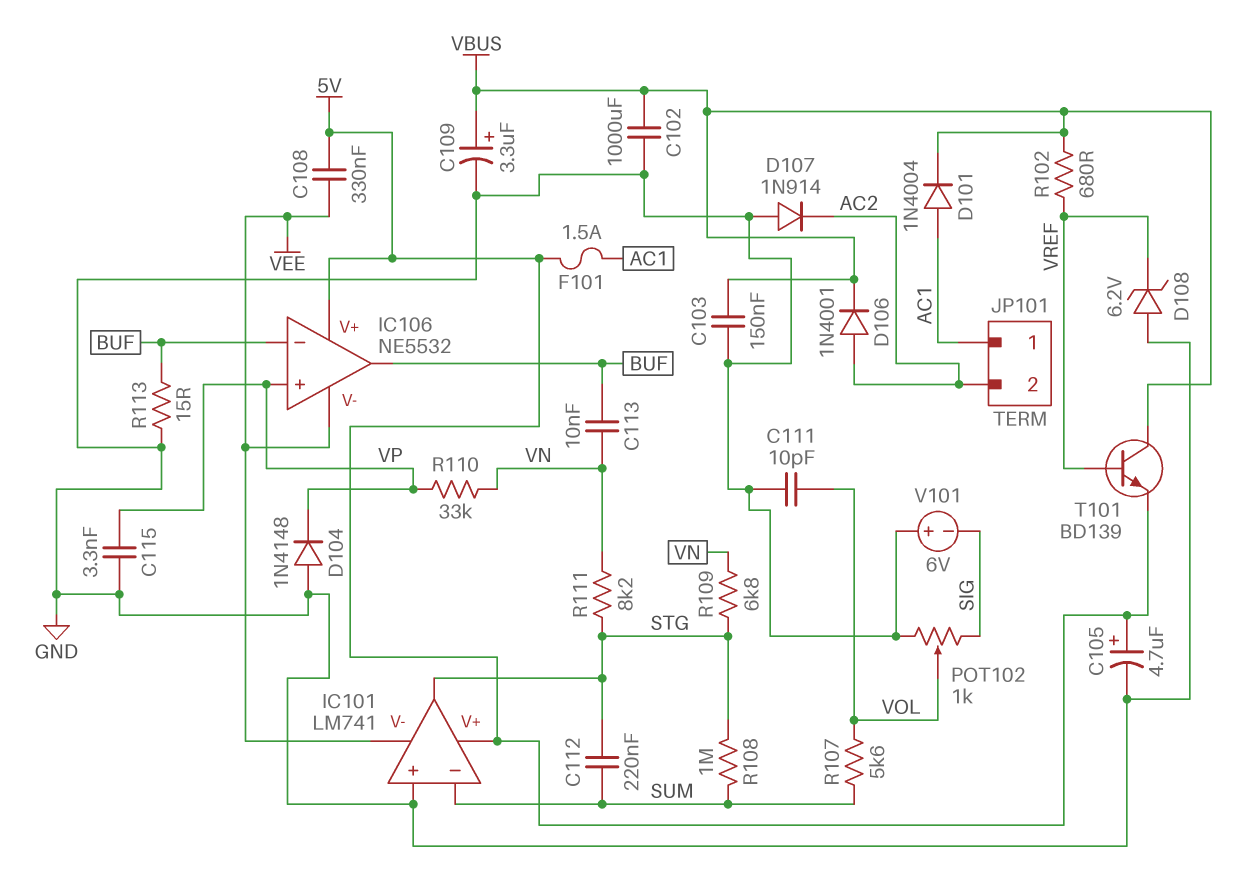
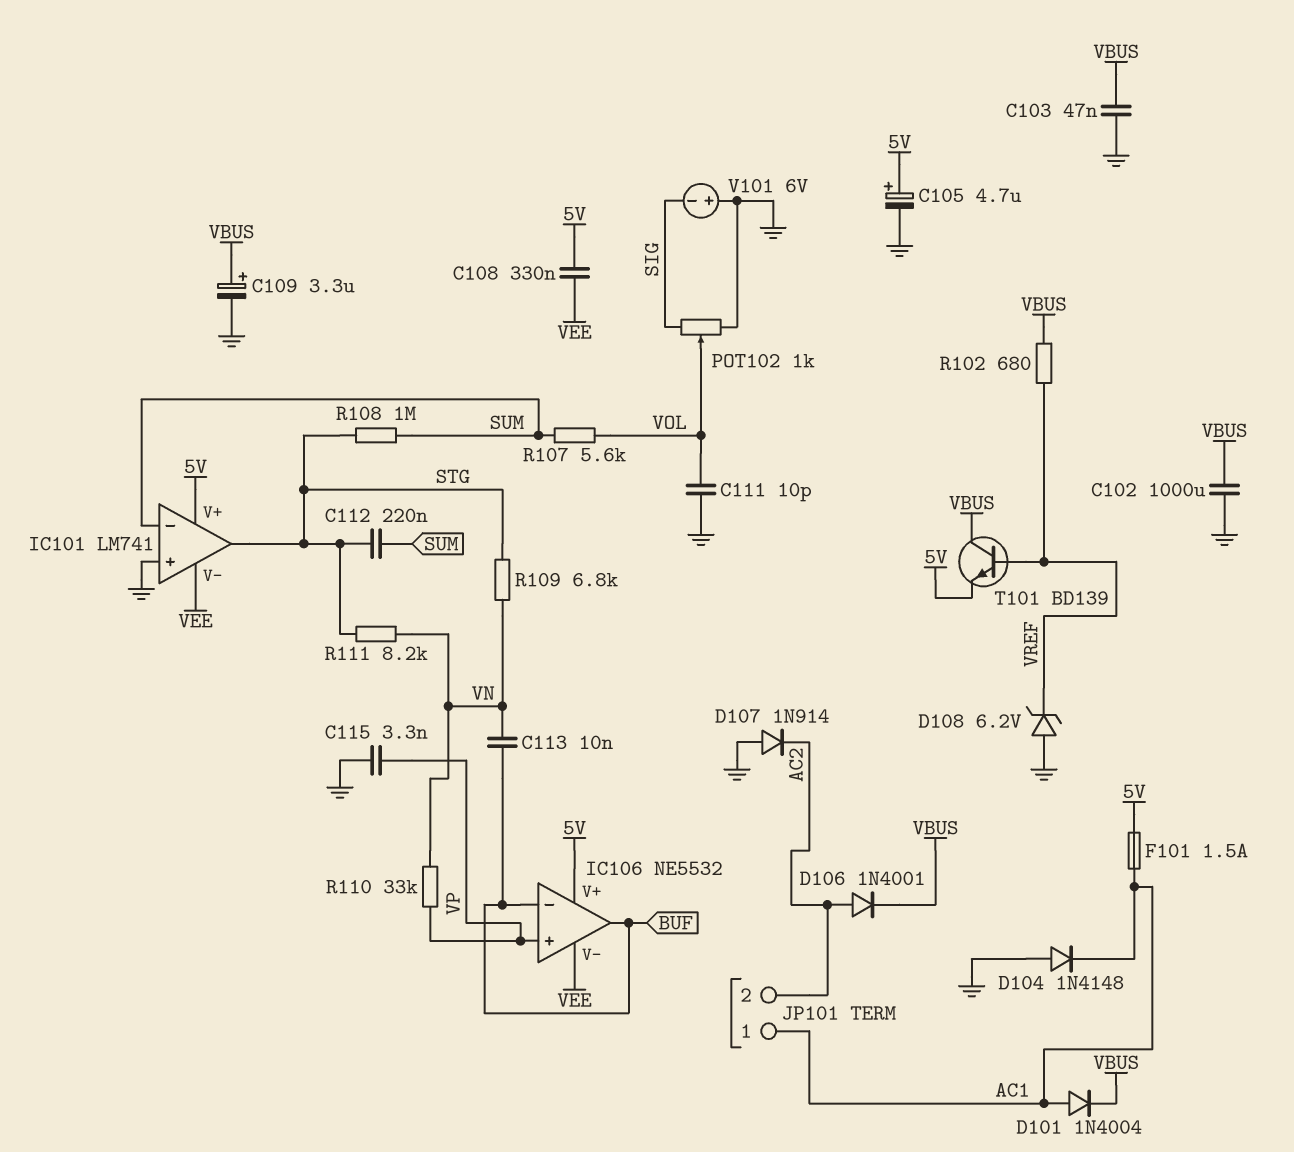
C103: 150nF (GND, VBUS) -> 47nF (GND, VBUS)
D104: diode 1N4148 (A GND, K VP) -> diode 1N4148 (A GND, K AC1)
R113: 15 (BUF, GND) -> none

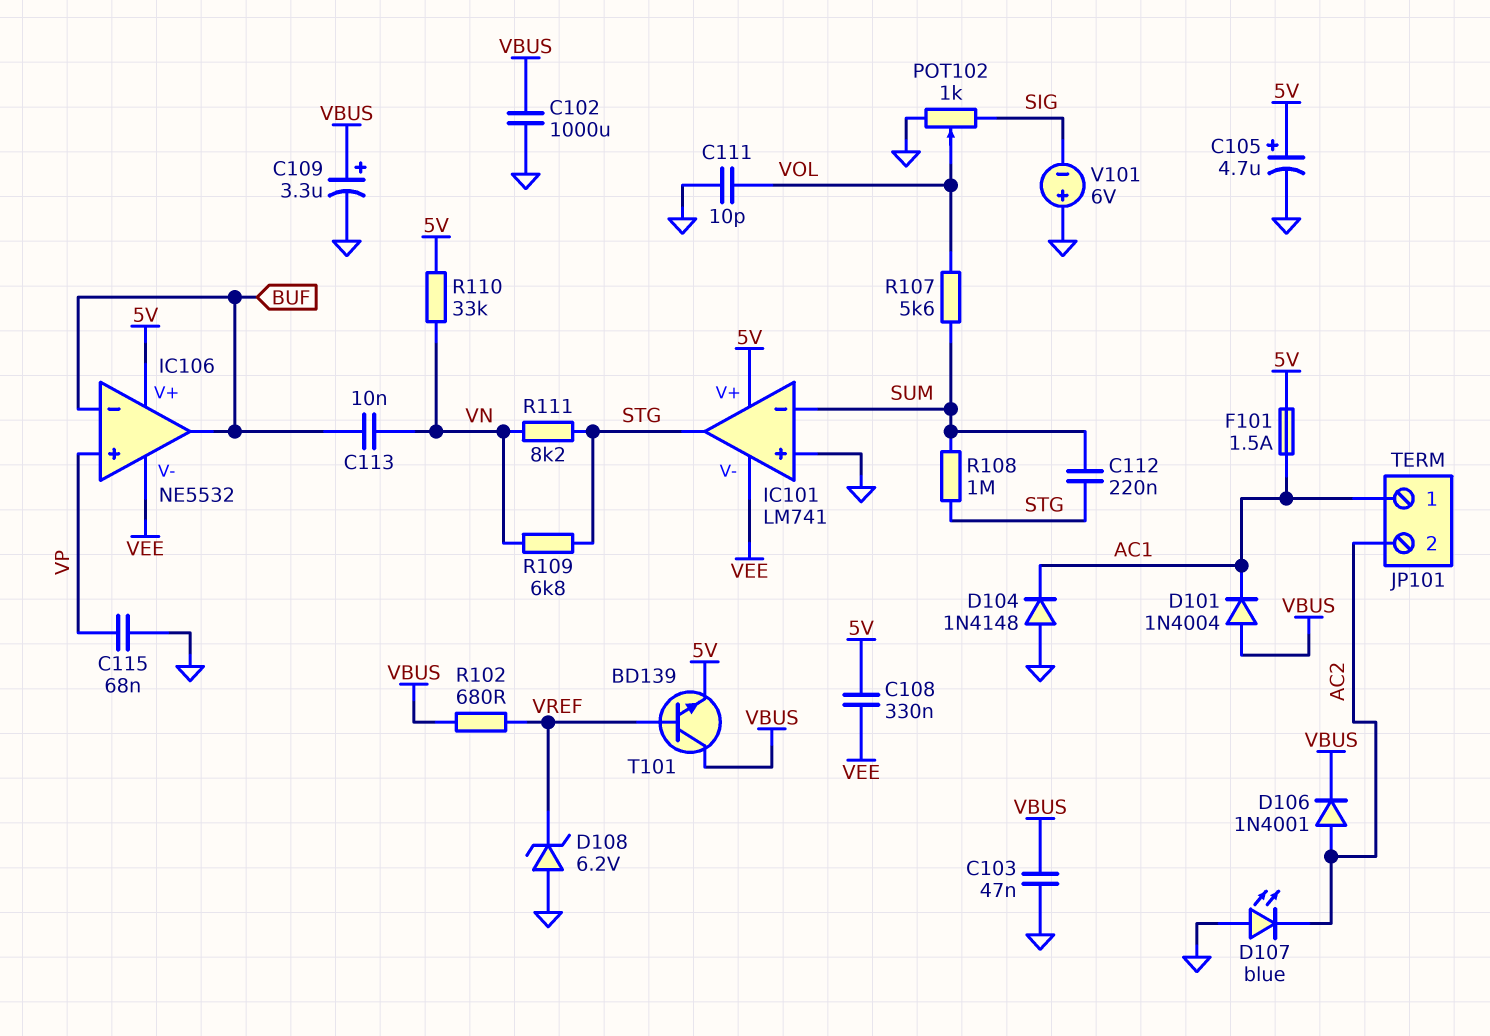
C115: 3.3nF (GND, VP) -> 68nF (GND, VP)
D101: diode 1N4004 (A AC1, K VBUS) -> diode 1N4004 (A VBUS, K AC1)
D107: diode 1N914 (A GND, K AC2) -> LED blue (A GND, K AC2)
R110: 33k (VN, VP) -> 33k (5V, VN)

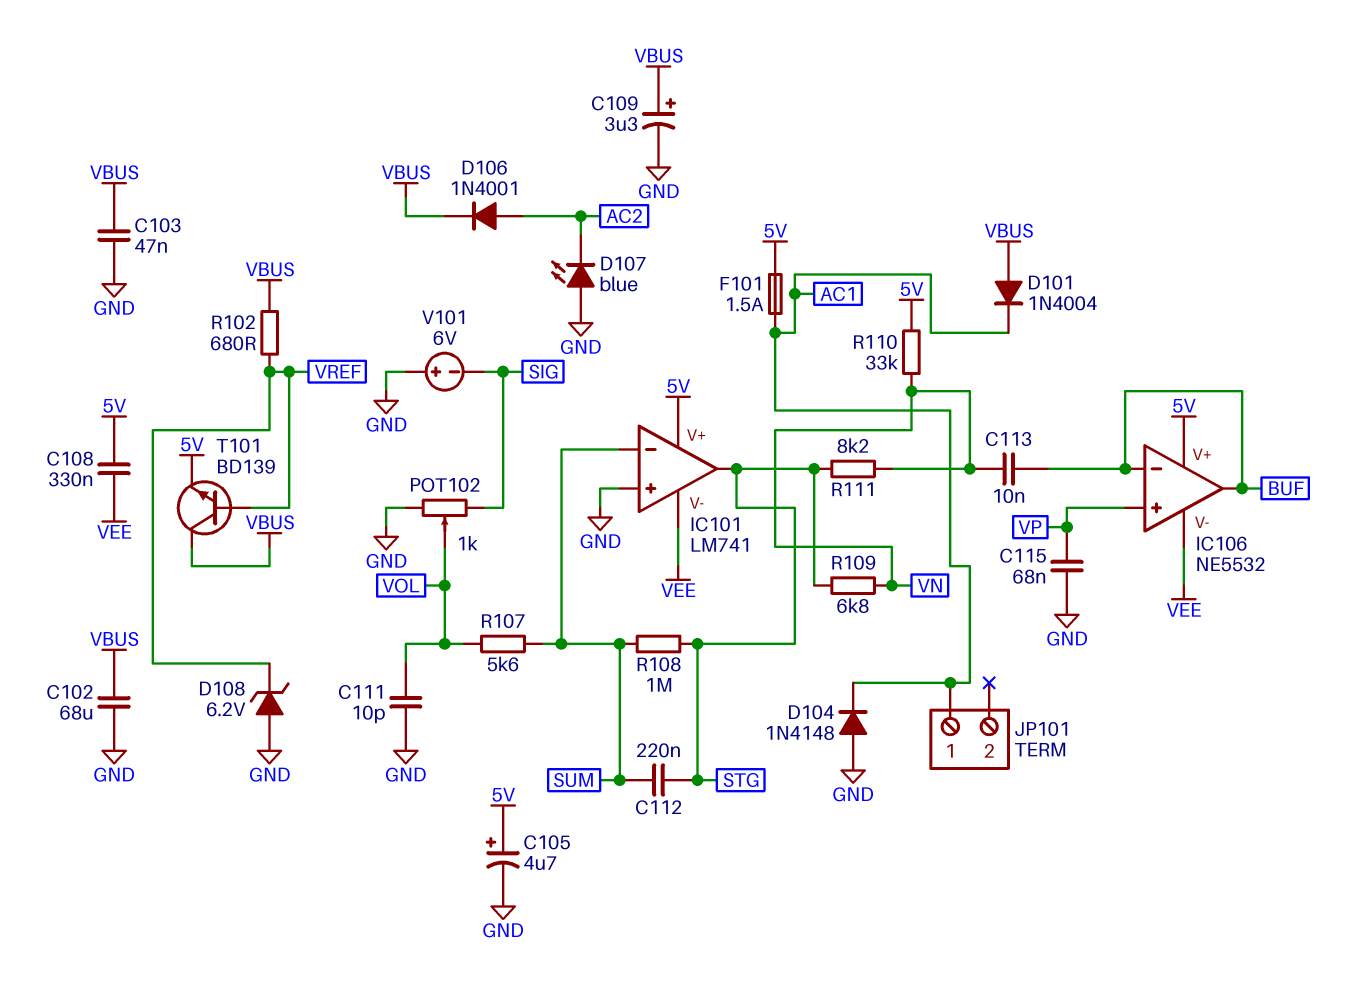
C102: 1000uF (GND, VBUS) -> 68uF (GND, VBUS)
JP101 pin 2: AC2 -> none

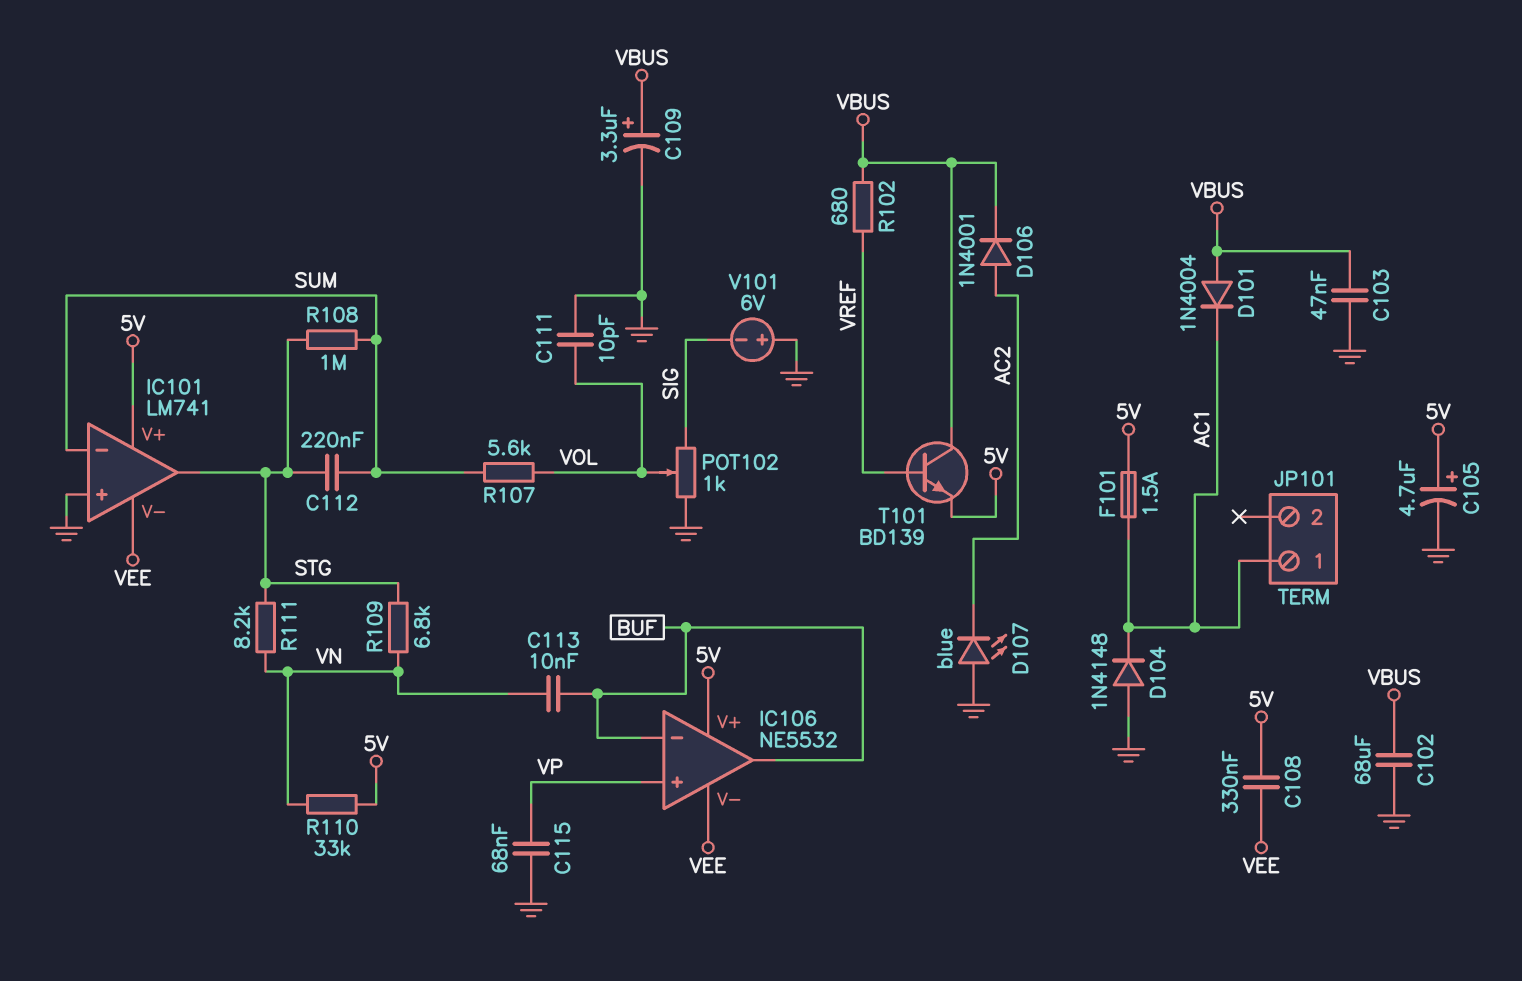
D108: zener 6.2V (A GND, K VREF) -> none

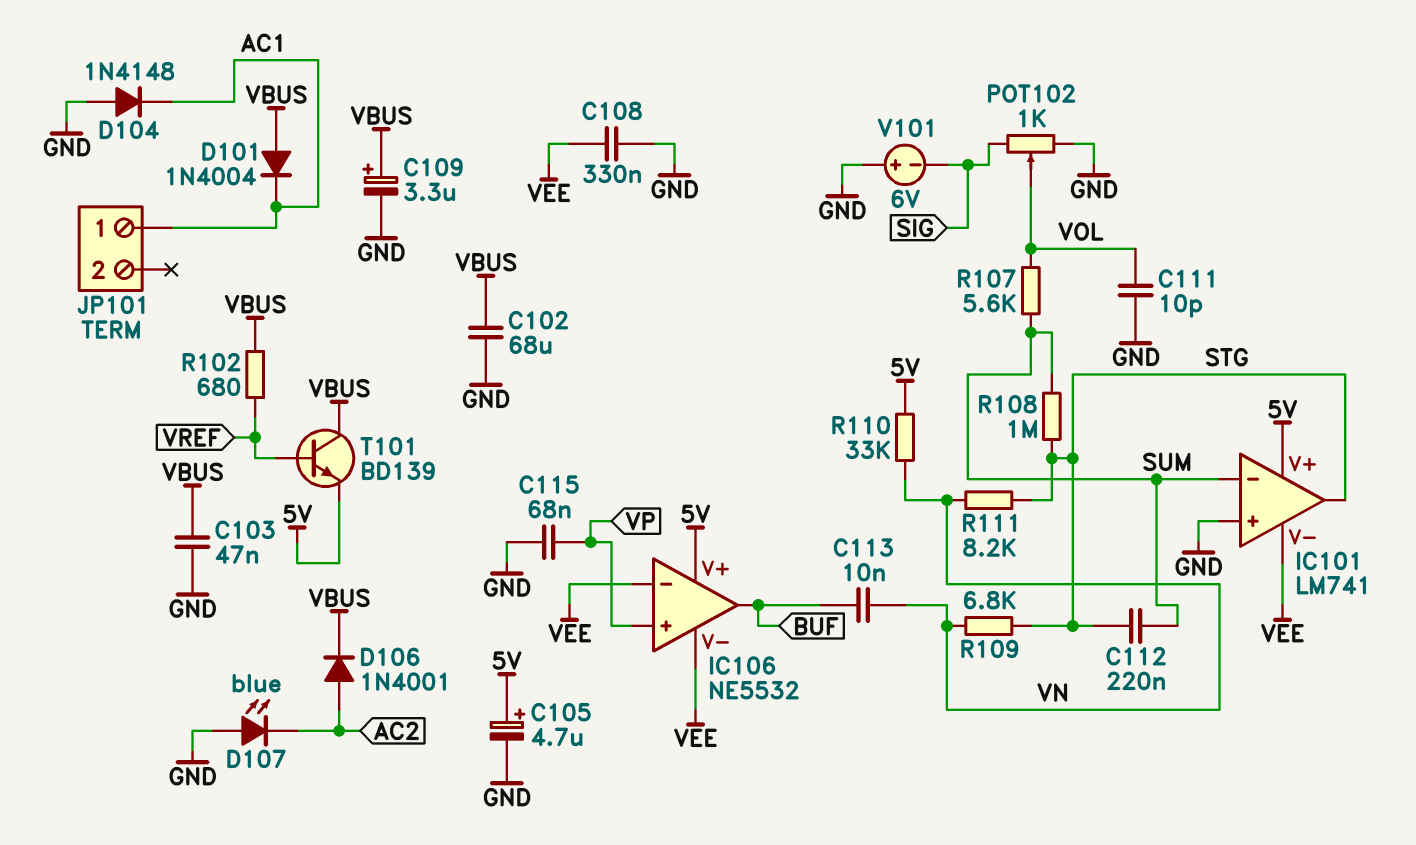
C108: 330nF (5V, VEE) -> 330nF (GND, VEE)
F101: 1.5A (5V, AC1) -> none
IC106 pin in-: BUF -> VEE

